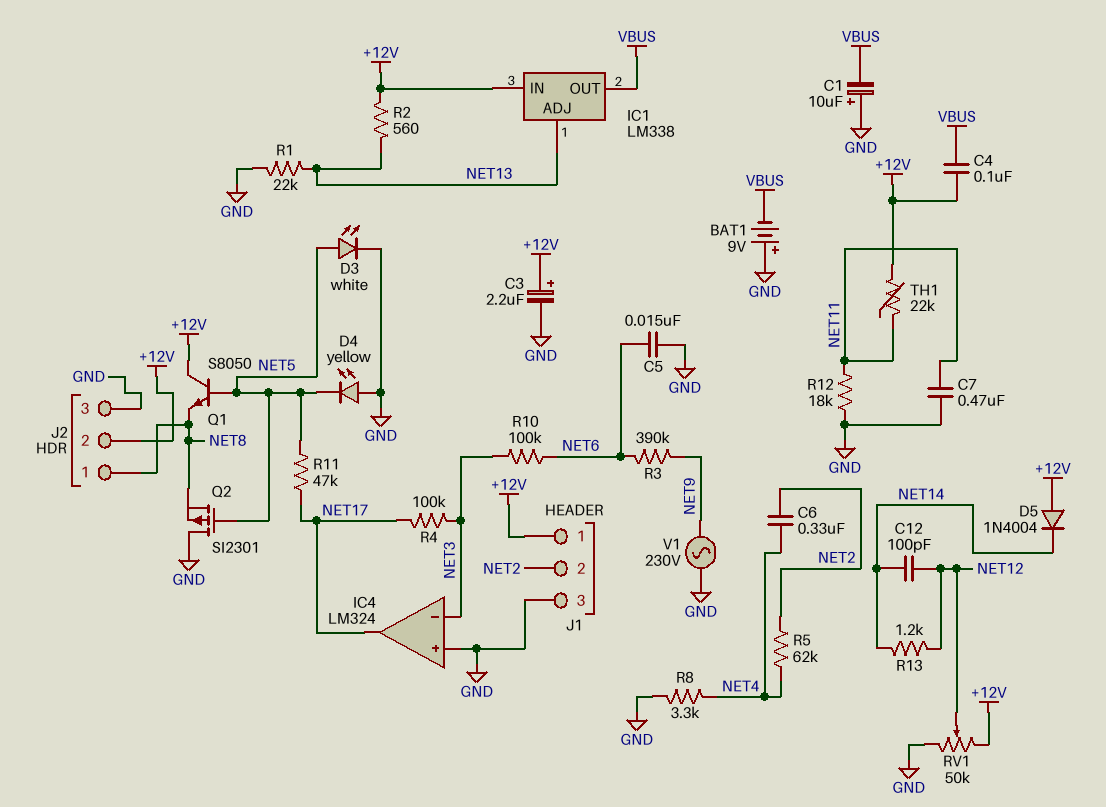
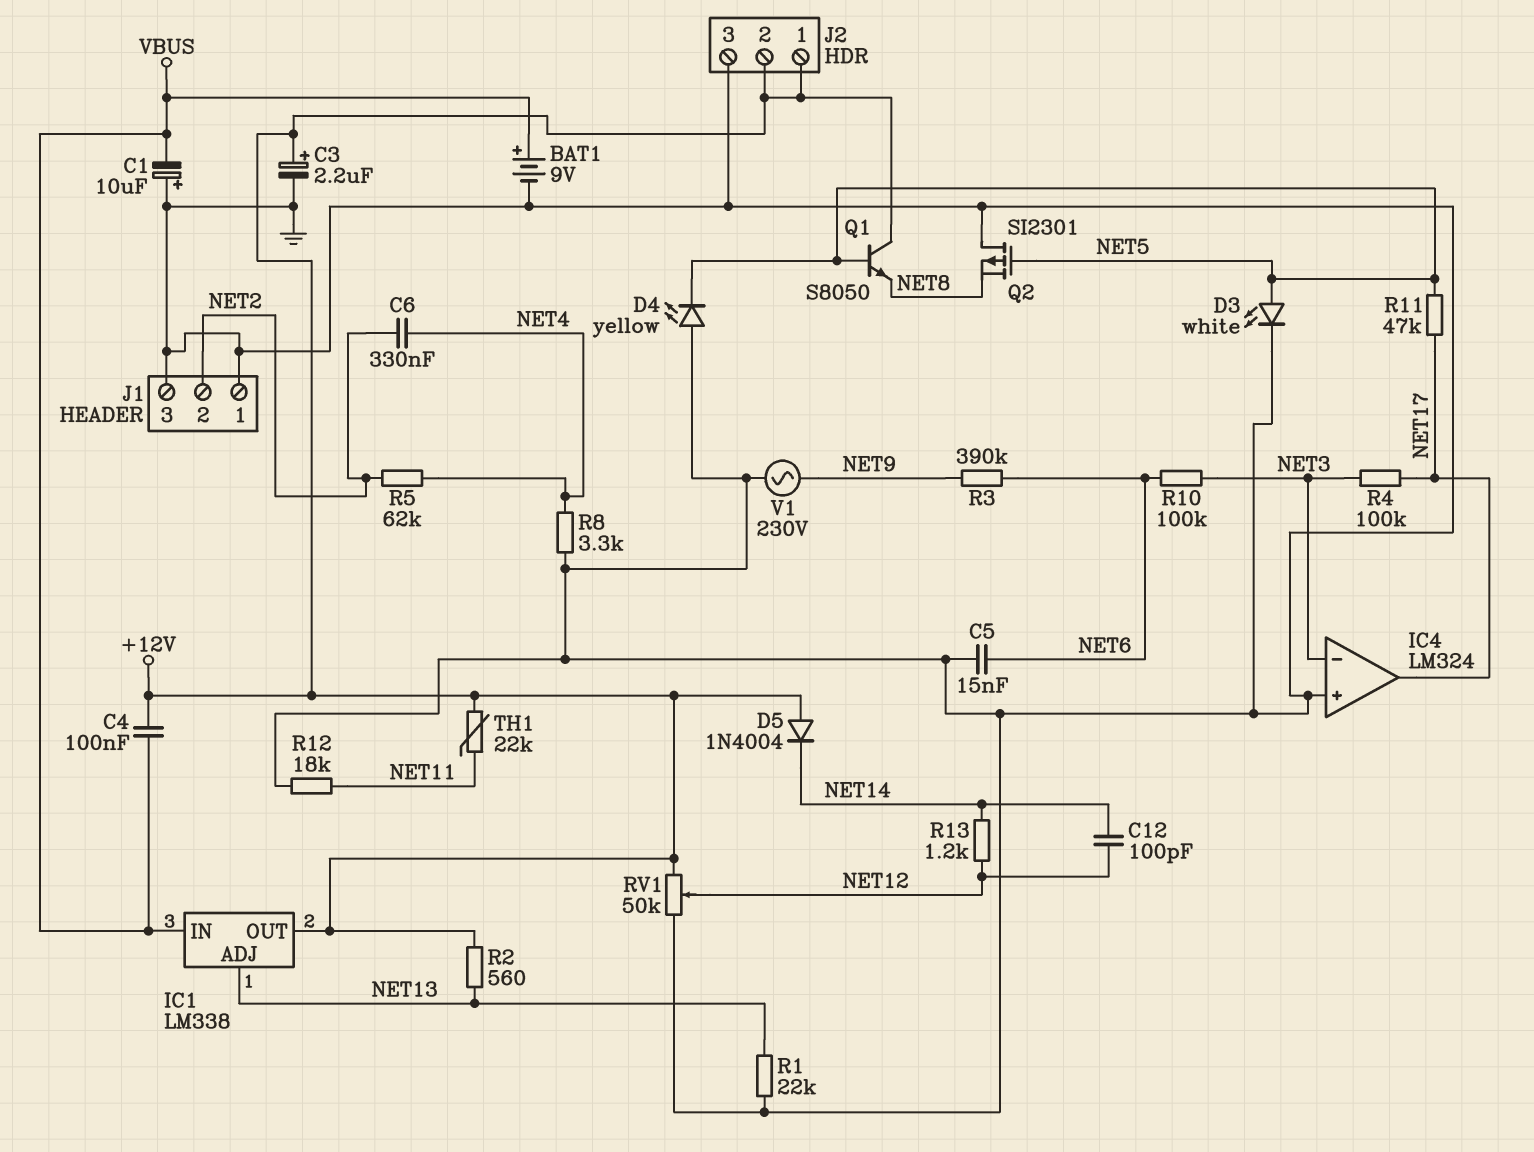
BAT1: 9V (plus GND, minus VBUS) -> 9V (plus VBUS, minus GND)
C7: 470nF (GND, NET11) -> none
IC1 pin IN: +12V -> VBUS
IC1 pin OUT: VBUS -> +12V
J1 pin 1: +12V -> GND
J2 pin 1: NET8 -> +12V

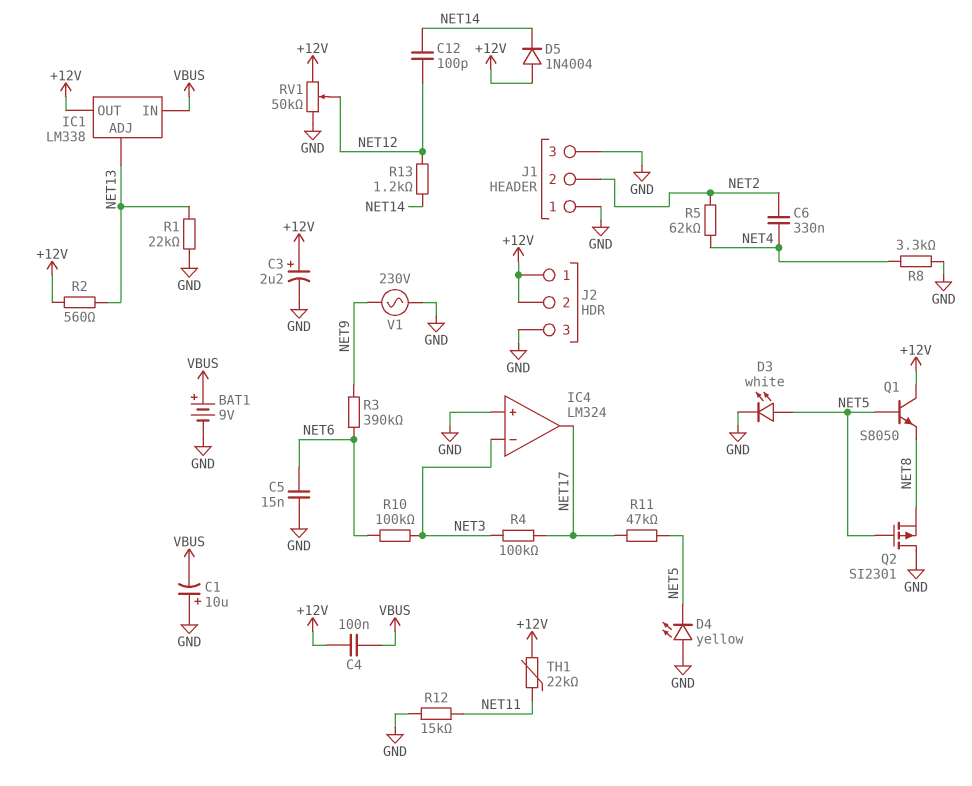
R12: 18k (GND, NET11) -> 15k (GND, NET11)

